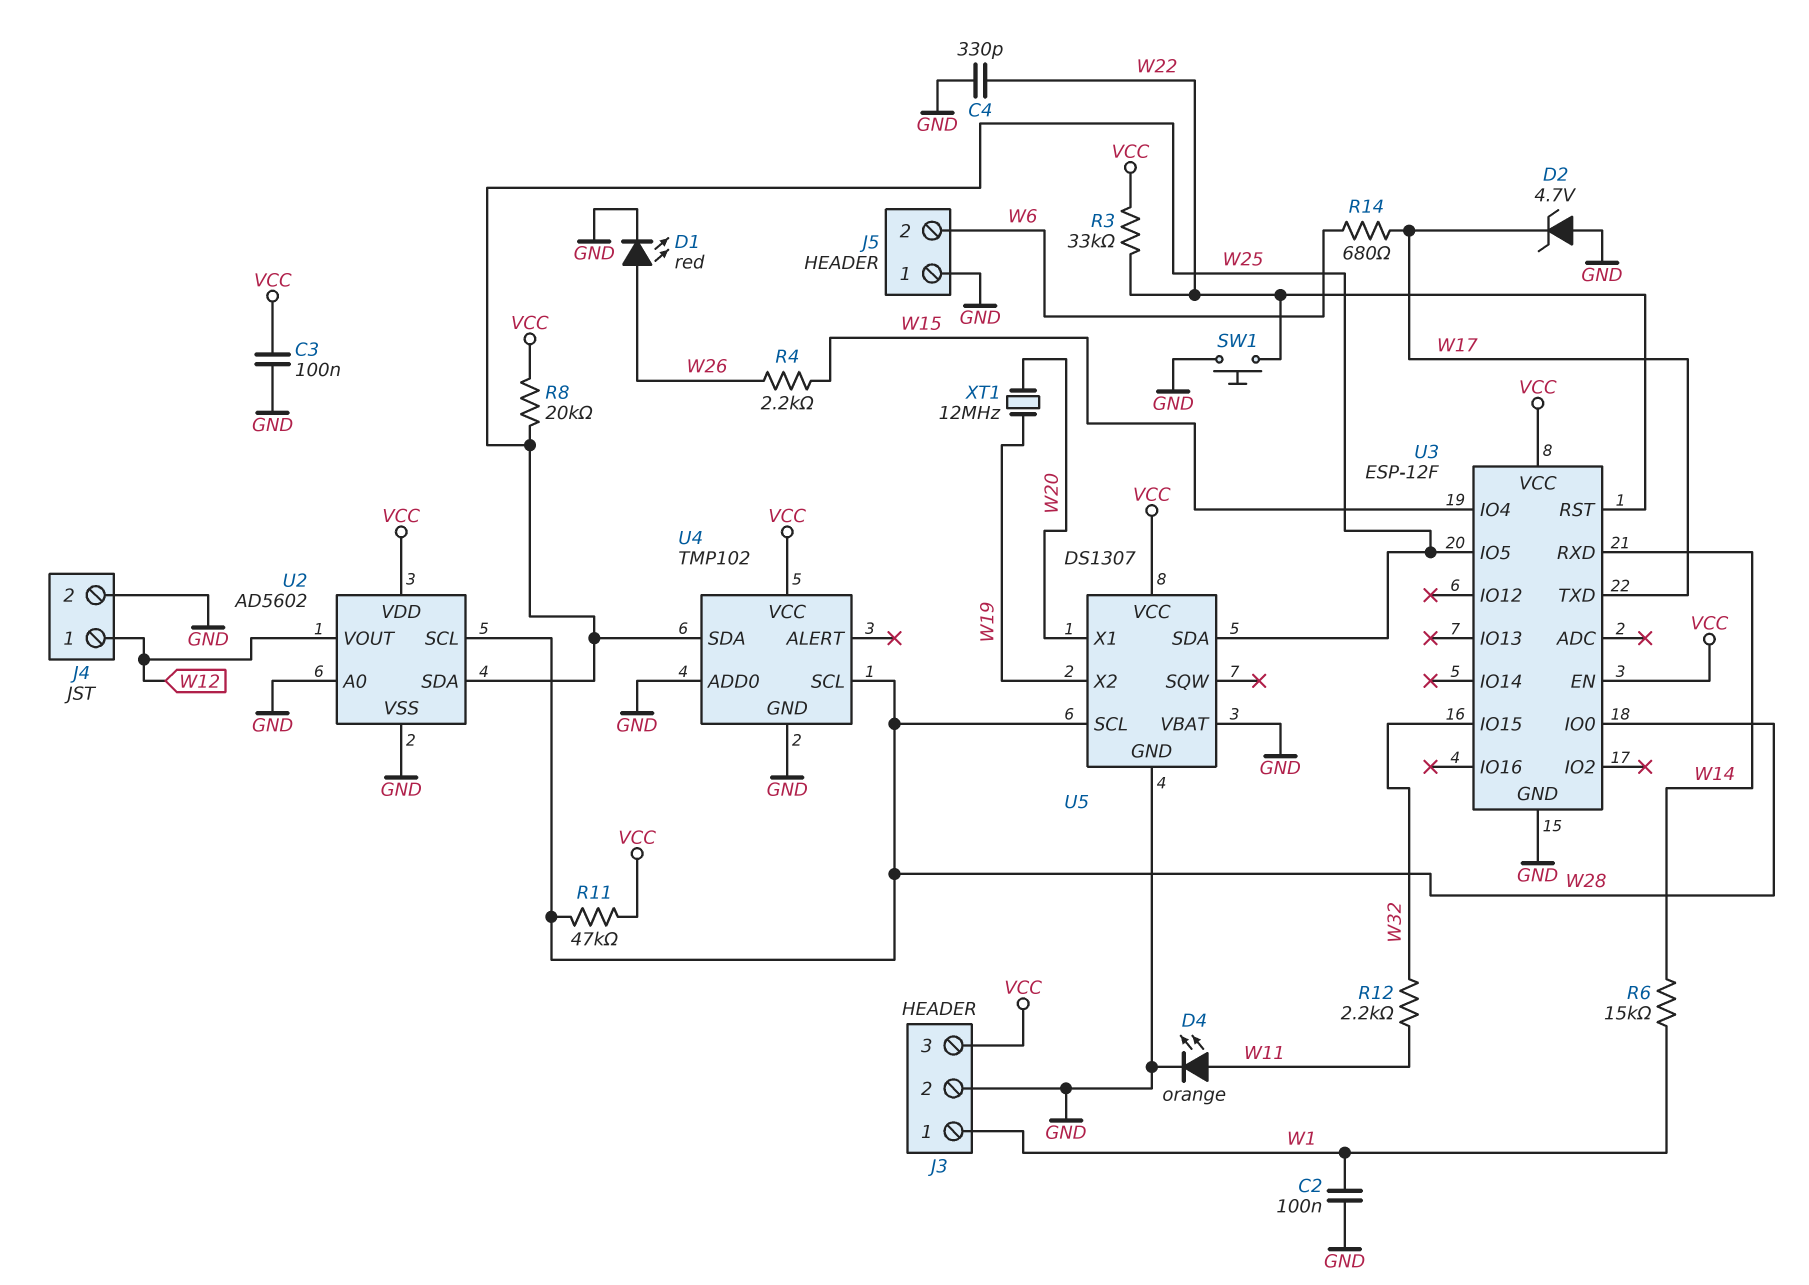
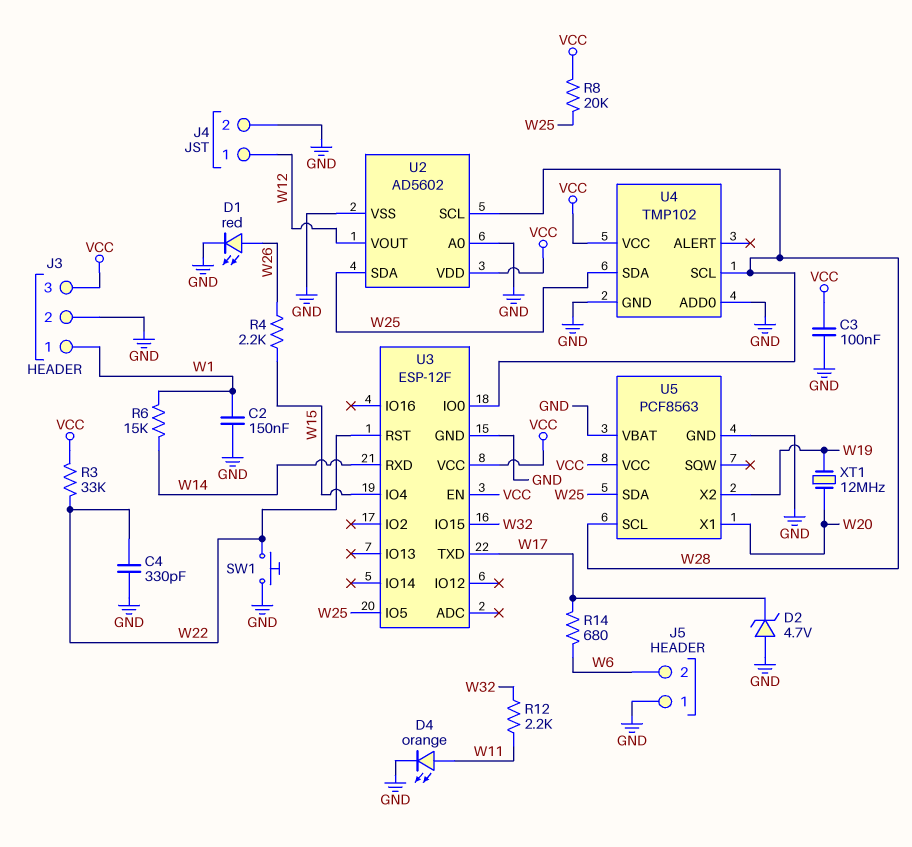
C2: 100nF (GND, W1) -> 150nF (GND, W1)
R11: 47k (VCC, W28) -> none
U5: DS1307 -> PCF8563

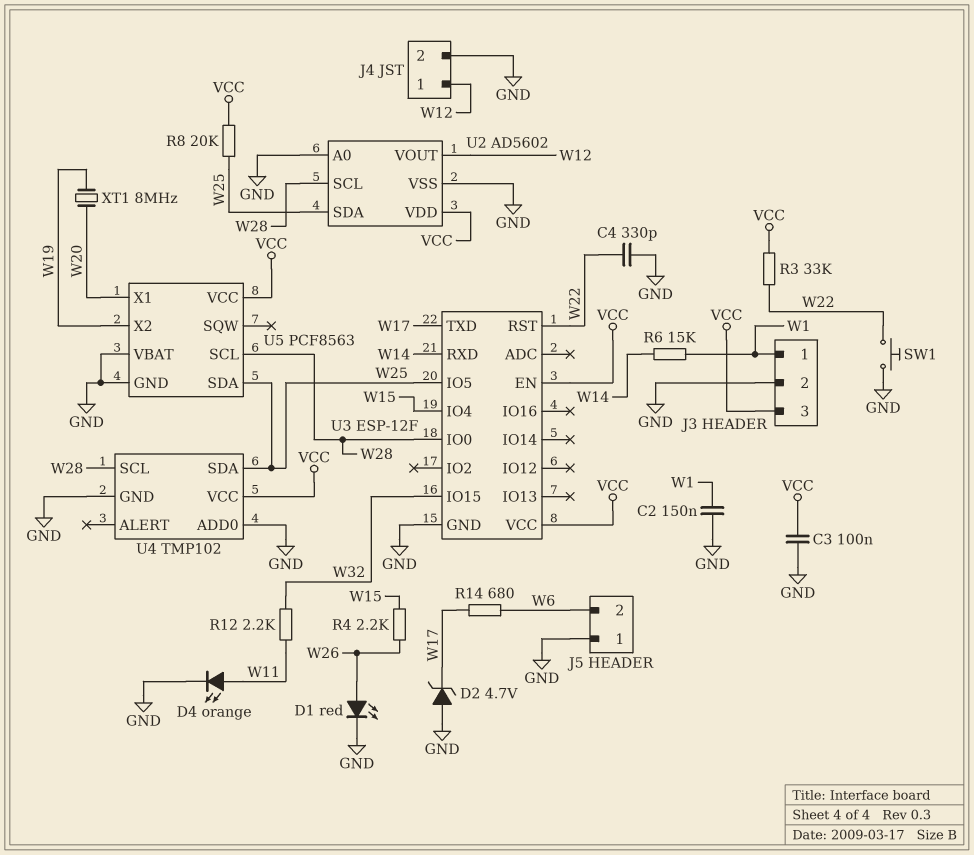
XT1: 12MHz (W19, W20) -> 8MHz (W19, W20)

